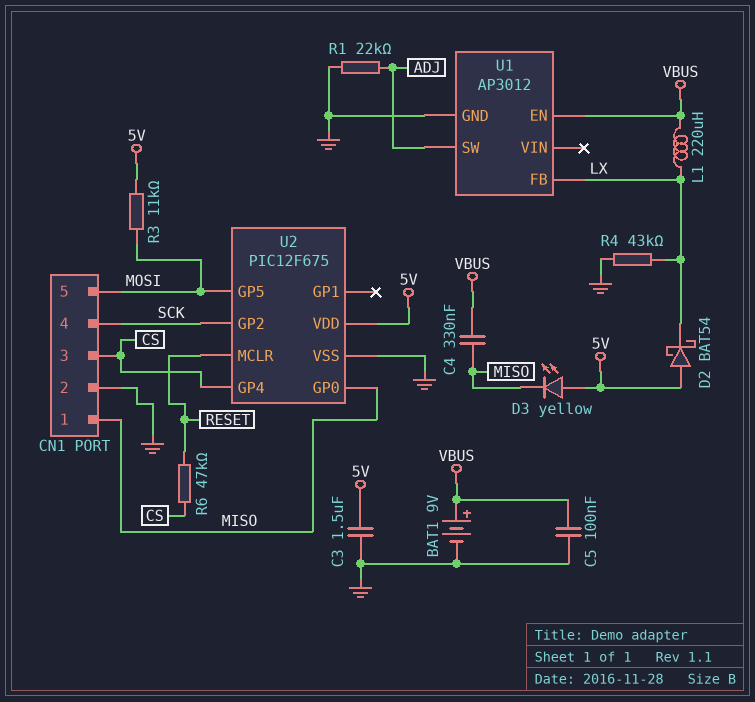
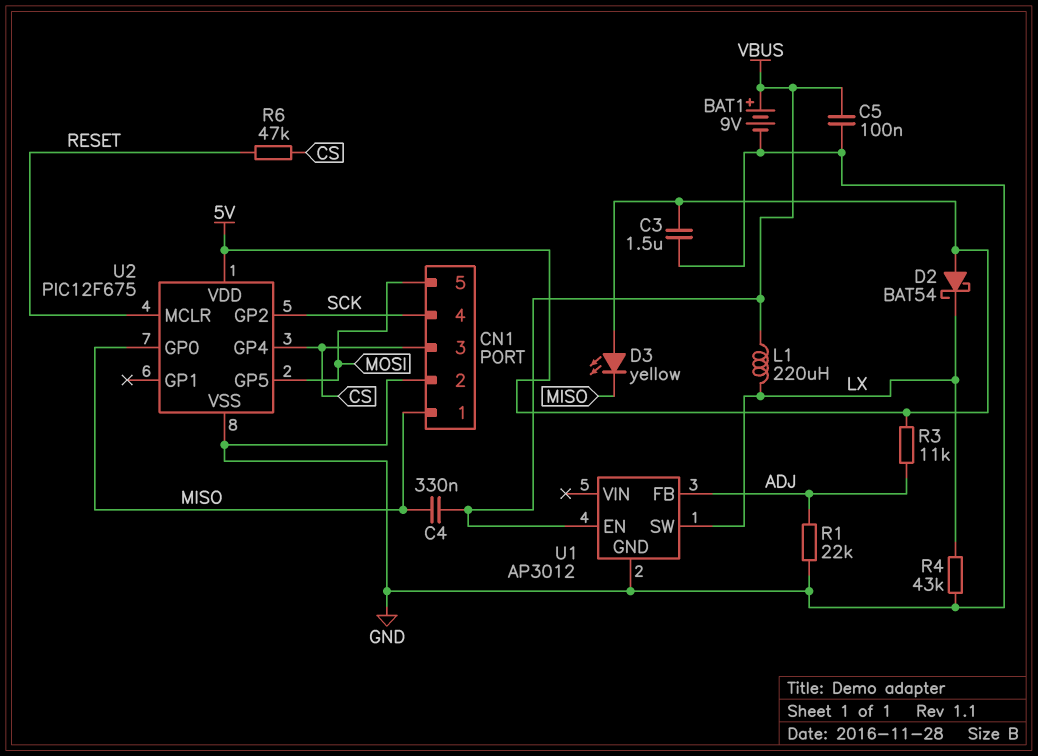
R3: 11k (5V, MOSI) -> 11k (5V, ADJ)
U1 pin FB: LX -> ADJ
U1 pin SW: ADJ -> LX

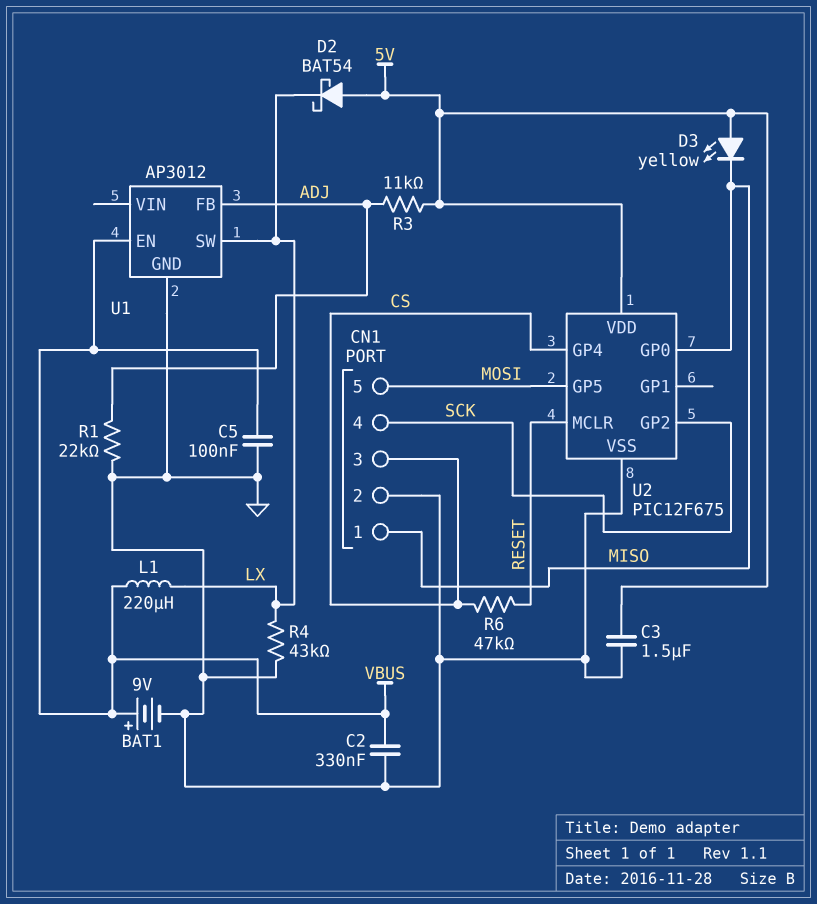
C2: none -> 330nF (GND, VBUS)
C4: 330nF (MISO, VBUS) -> none

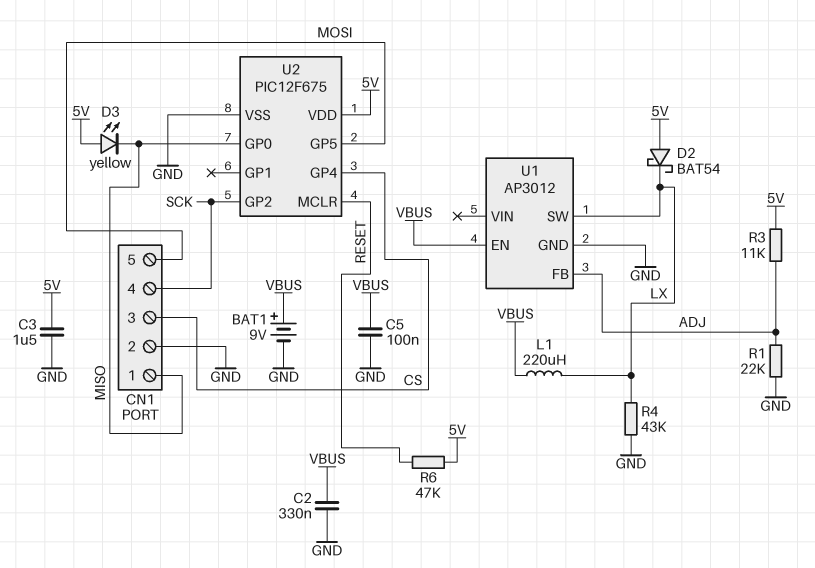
R6: 47k (CS, RESET) -> 47k (5V, RESET)

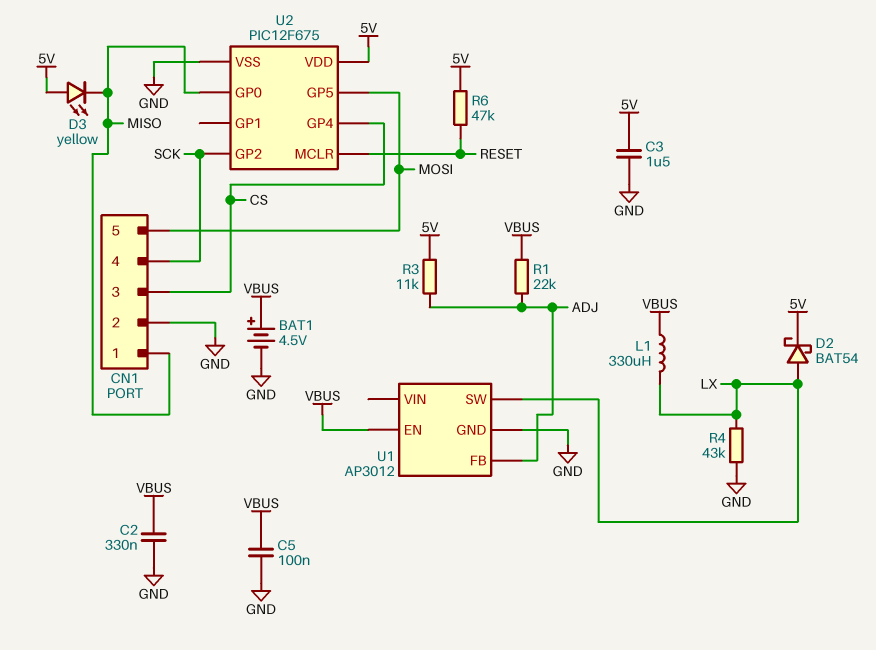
BAT1: 9V (plus VBUS, minus GND) -> 4.5V (plus VBUS, minus GND)
D2: schottky BAT54 (A 5V, K LX) -> schottky BAT54 (A LX, K 5V)
L1: 220uH (LX, VBUS) -> 330uH (LX, VBUS)
R1: 22k (ADJ, GND) -> 22k (ADJ, VBUS)

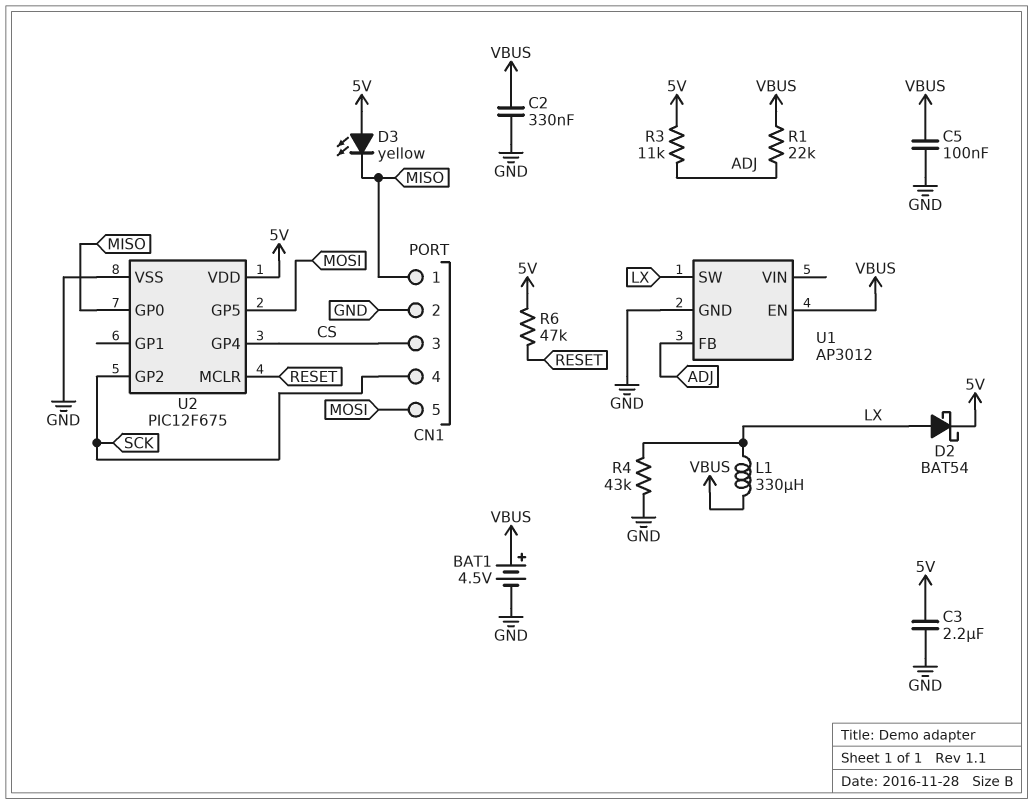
C3: 1.5uF (5V, GND) -> 2.2uF (5V, GND)

